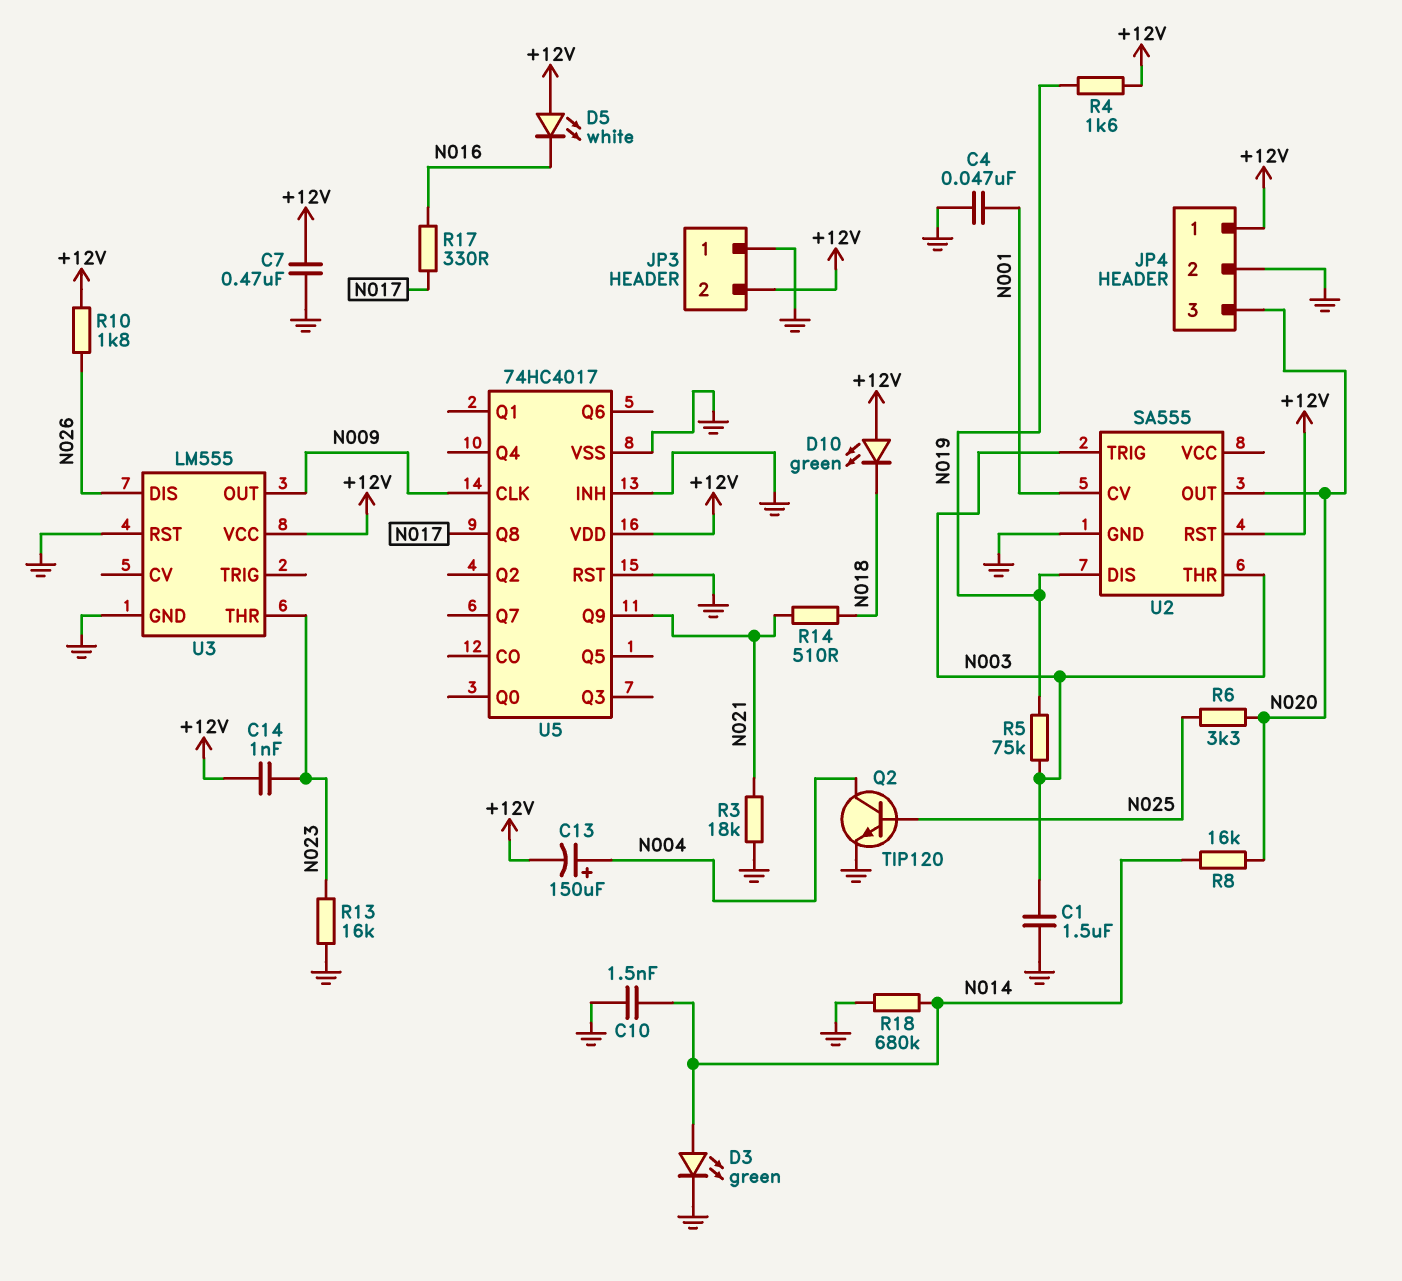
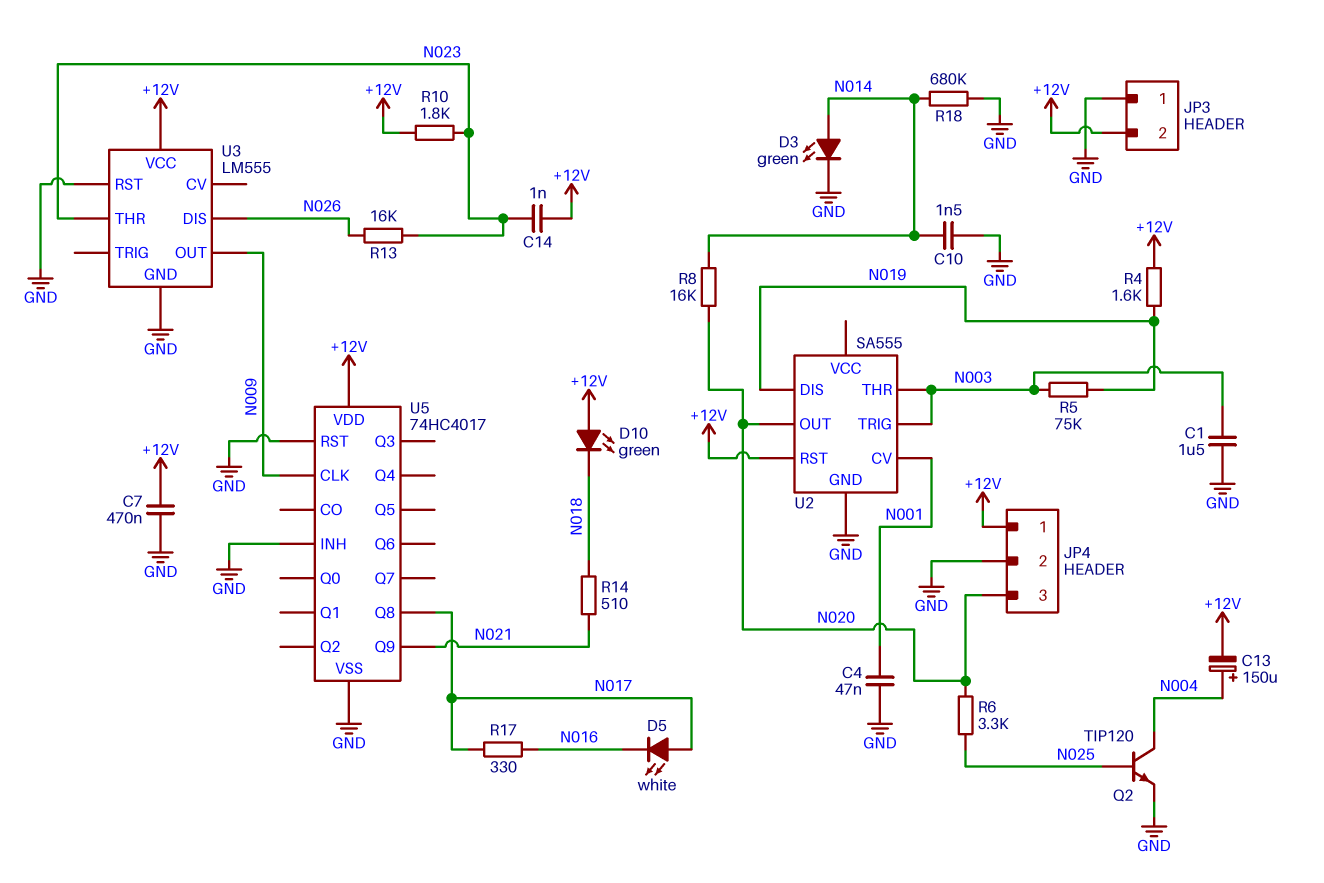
D5: LED white (A +12V, K N016) -> LED white (A N017, K N016)
R3: 18k (GND, N021) -> none
R10: 1.8k (+12V, N026) -> 1.8k (+12V, N023)
R13: 16k (GND, N023) -> 16k (N023, N026)

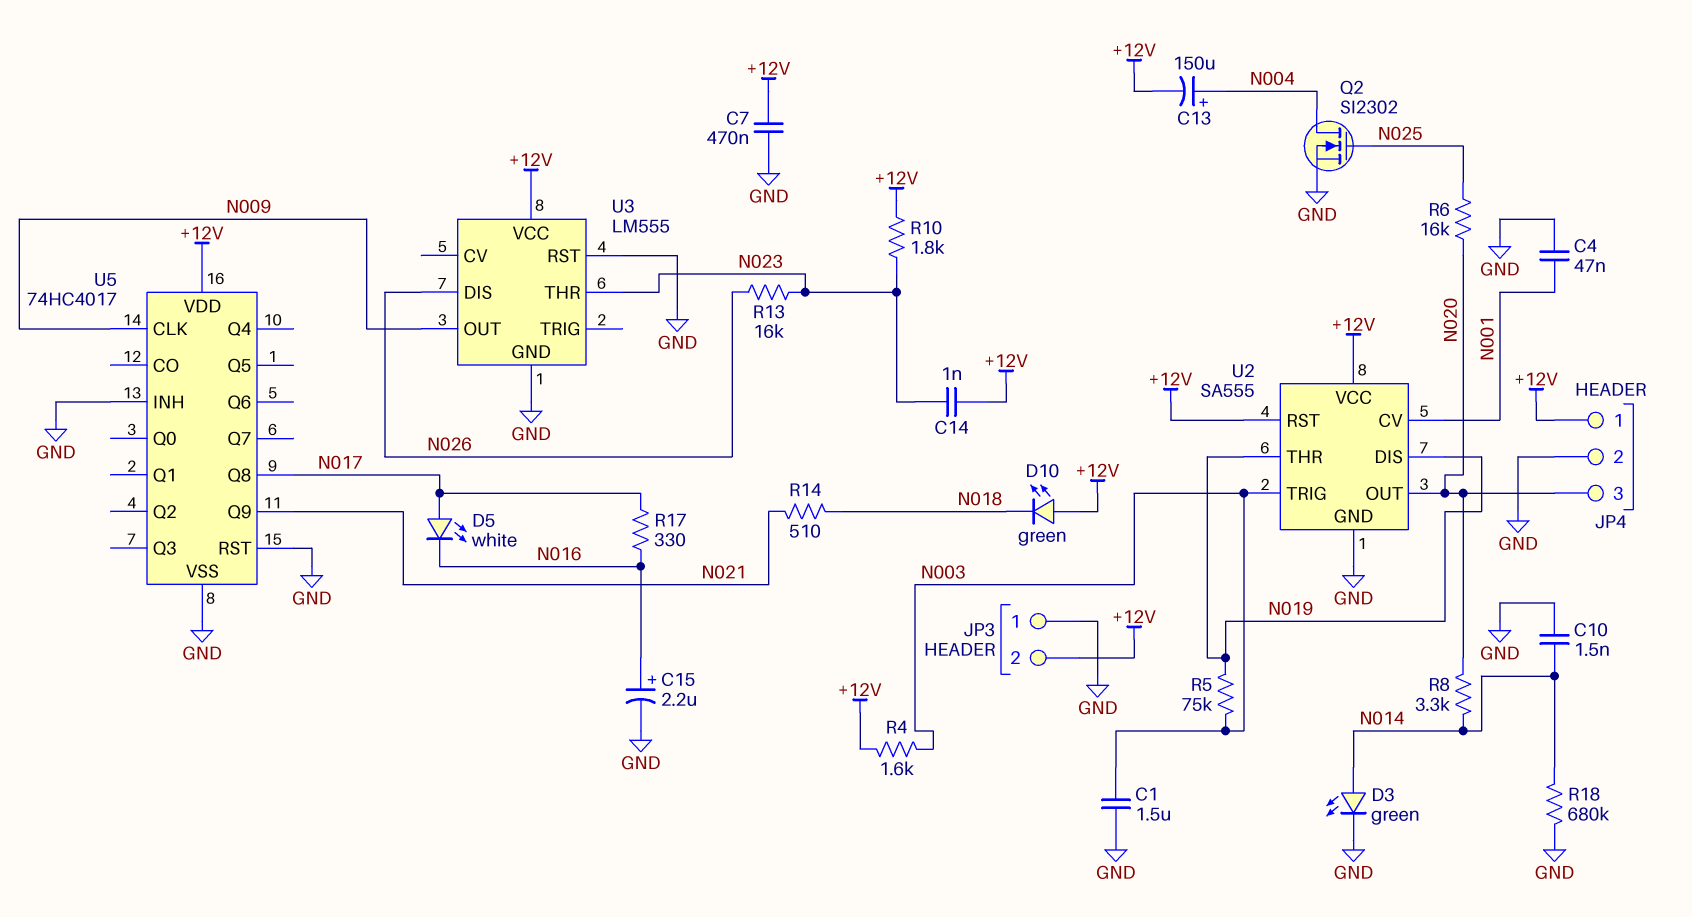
C15: none -> 2.2uF (plus N016, minus GND)
Q2: NPN TIP120 (B N025, C N004, E GND) -> NMOS SI2302 (G N025, D N004, S GND)
R4: 1.6k (+12V, N019) -> 1.6k (+12V, N003)
R6: 3.3k (N020, N025) -> 16k (N020, N025)
R8: 16k (N014, N020) -> 3.3k (N014, N020)
U2 pin THR: N003 -> N019
U2 pin VCC: none -> +12V

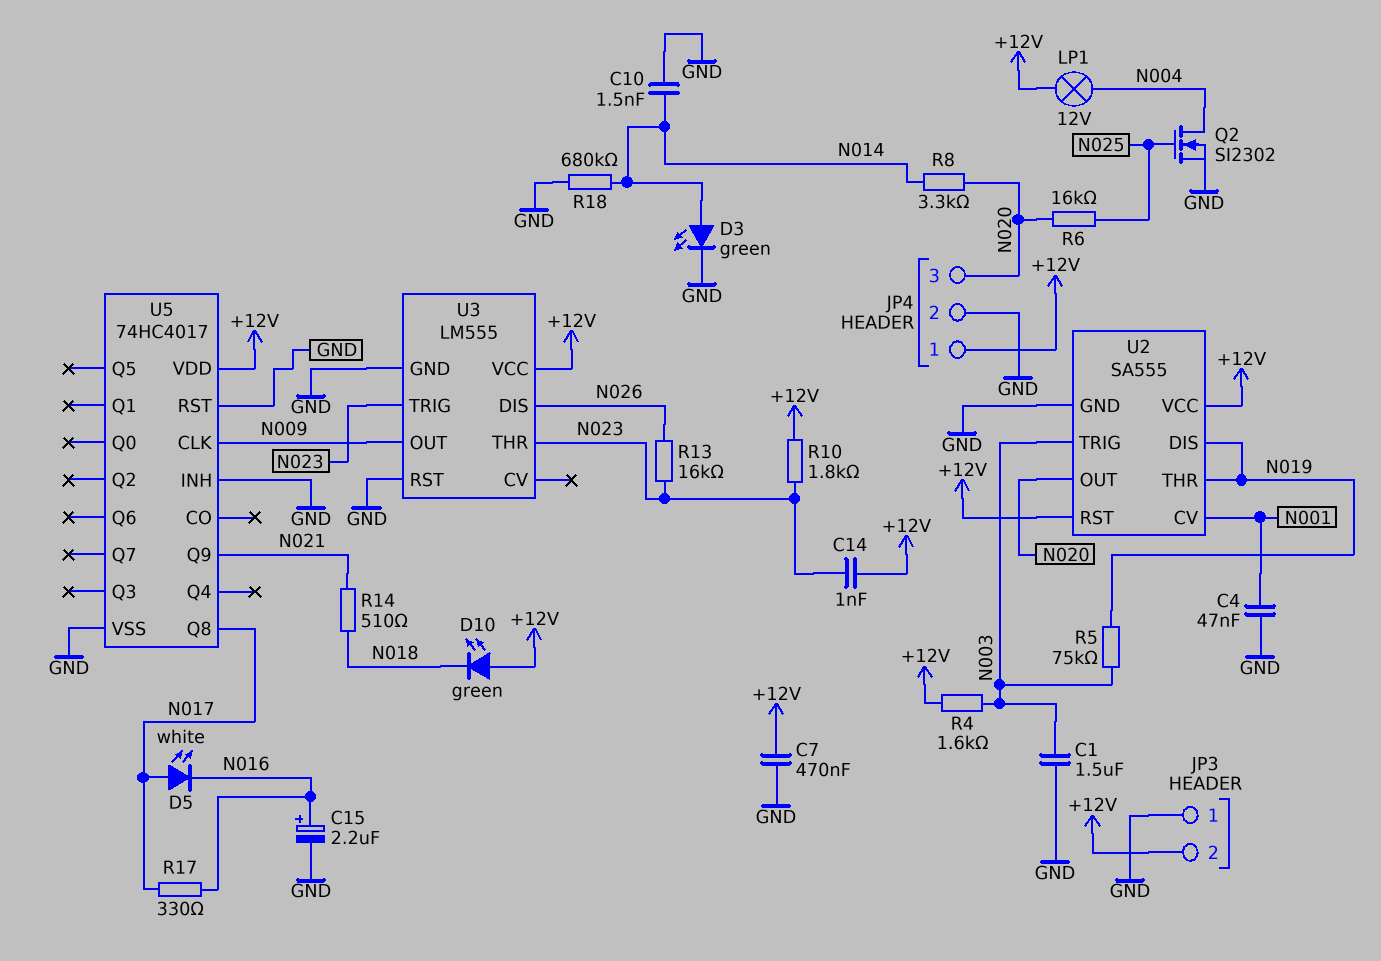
C13: 150uF (plus N004, minus +12V) -> none
LP1: none -> lamp 12V (+12V, N004)
U3 pin TRIG: none -> N023

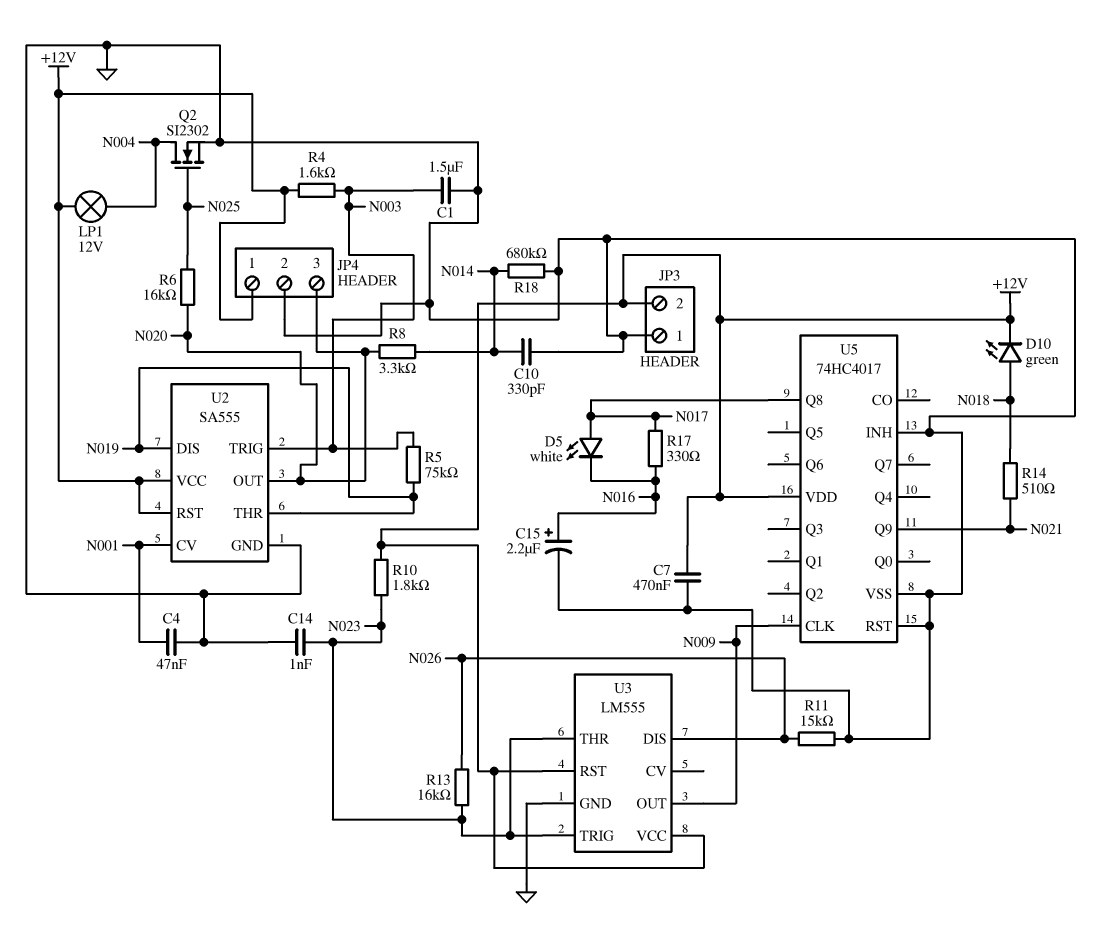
C10: 1.5nF (GND, N014) -> 330pF (GND, N014)
C14: 1nF (+12V, N023) -> 1nF (GND, N023)
D3: LED green (A N014, K GND) -> none
D10: LED green (A +12V, K N018) -> LED green (A N018, K +12V)
R11: none -> 15k (GND, N026)
U3 pin RST: GND -> +12V

